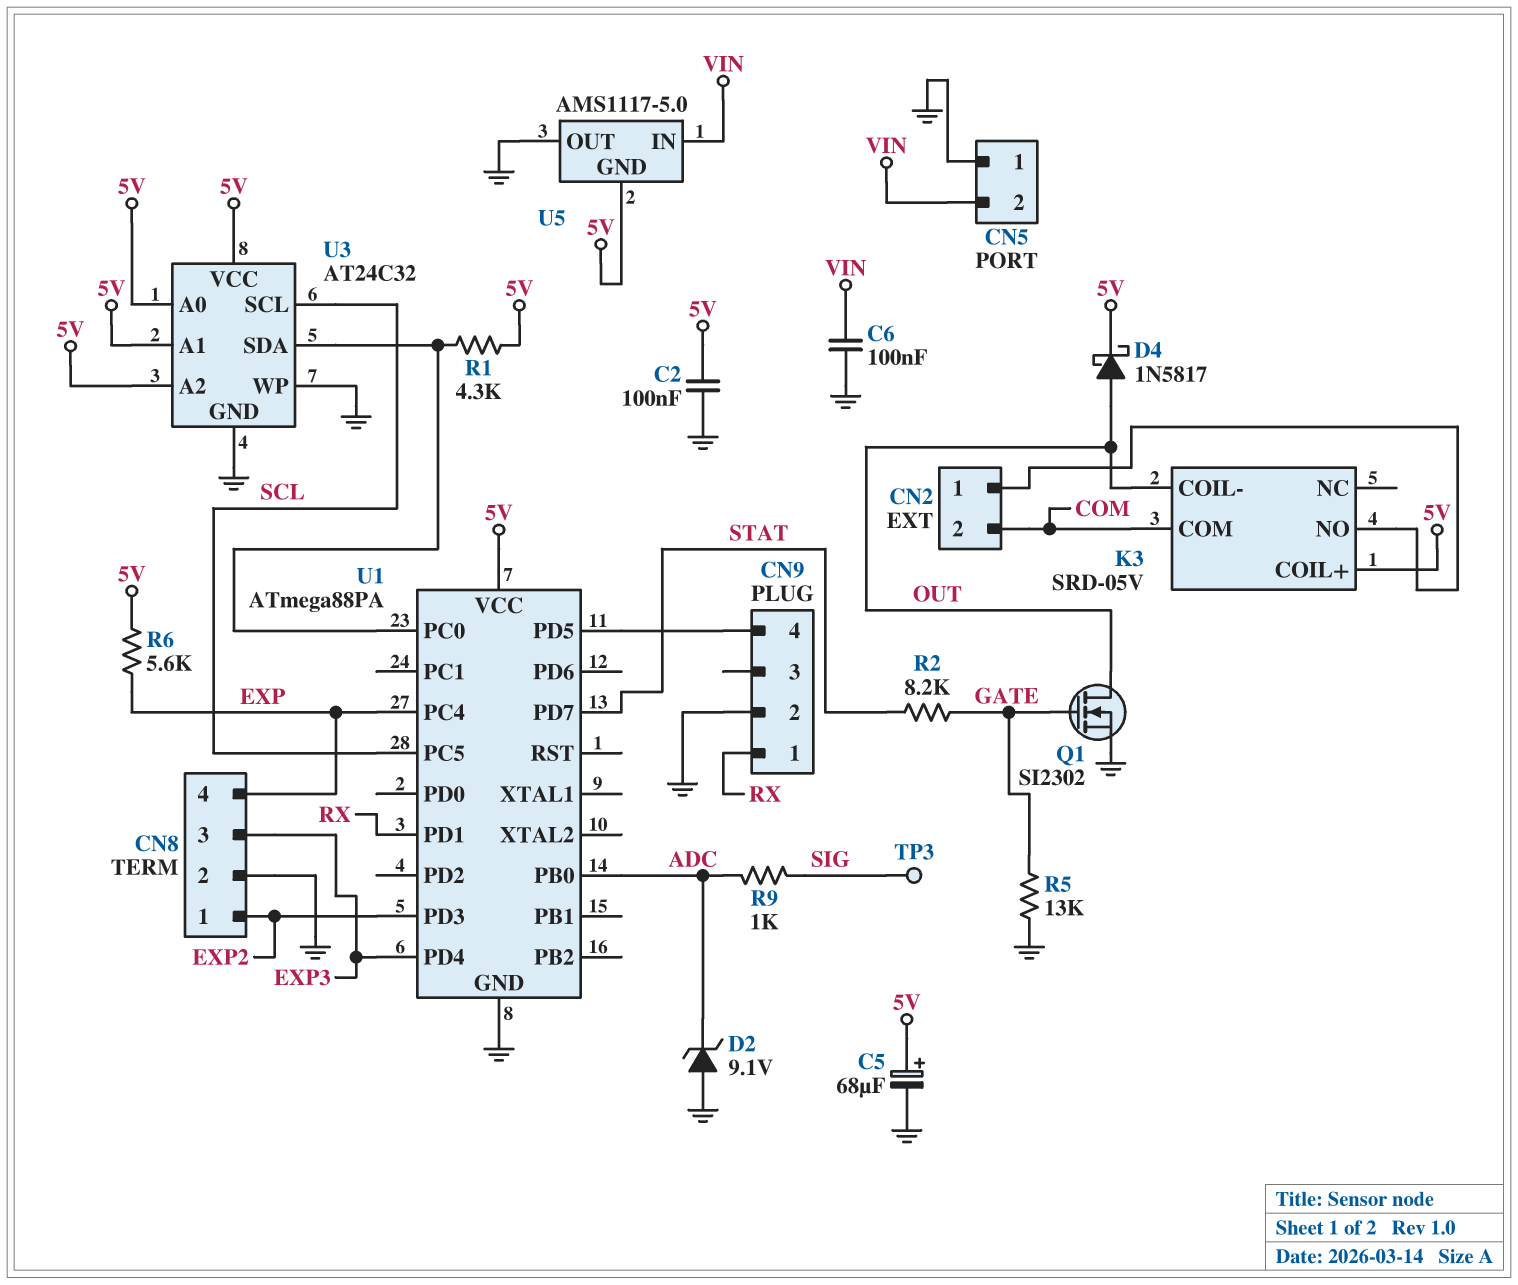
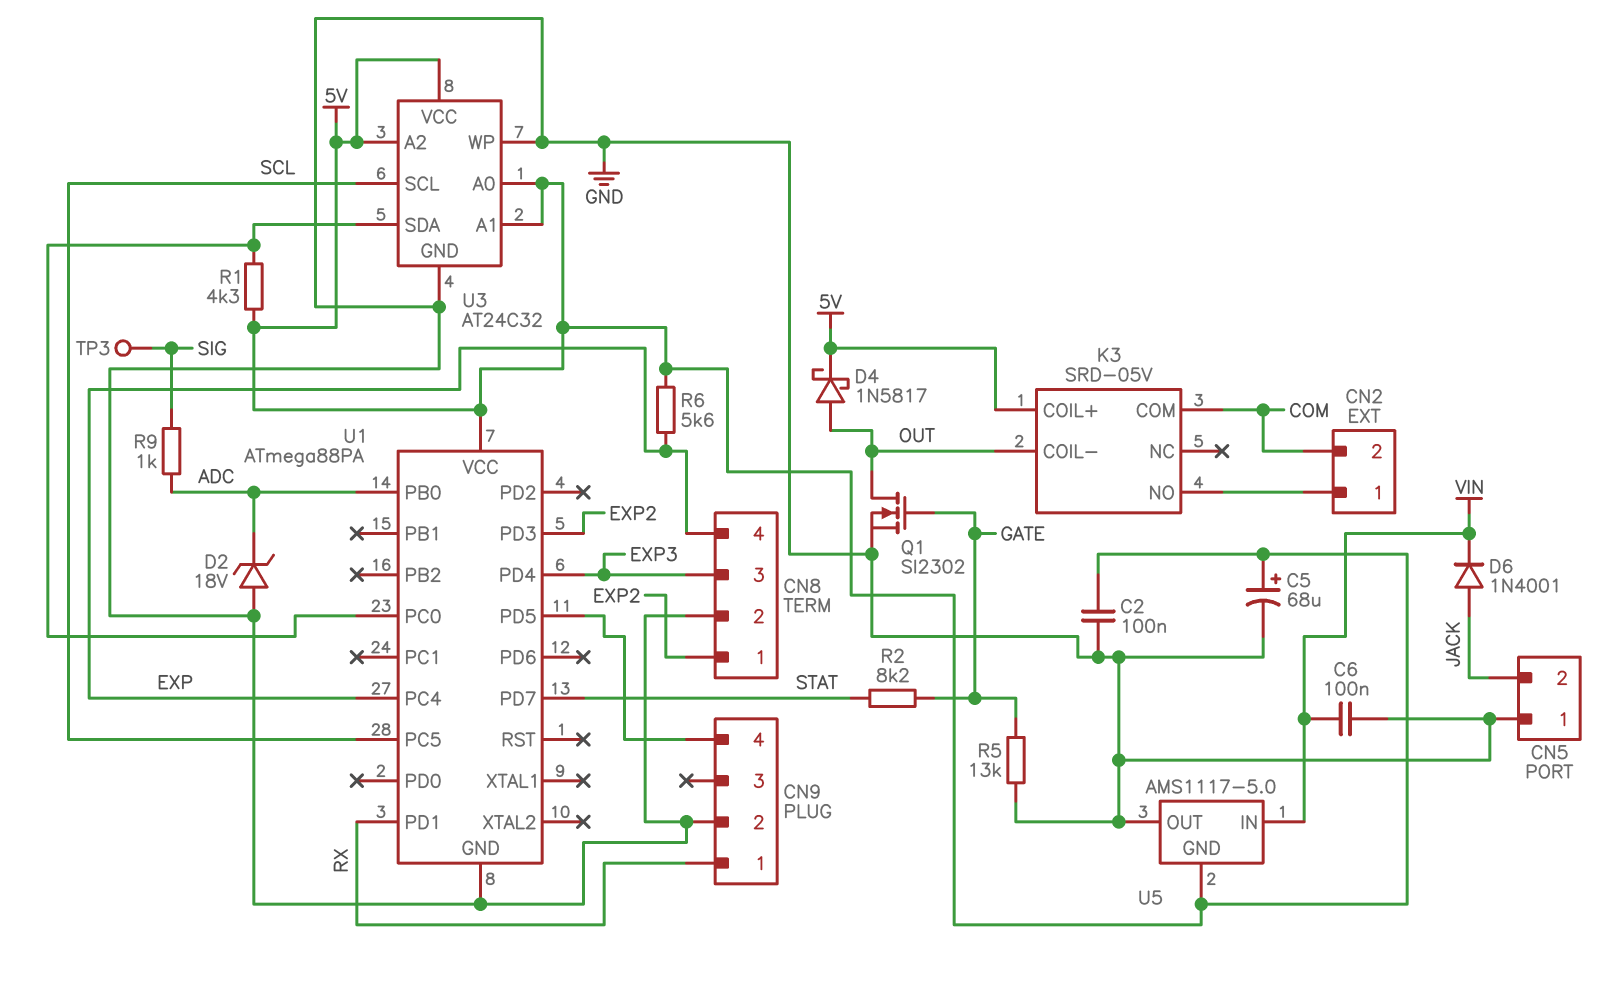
CN5 pin 2: VIN -> JACK
D2: zener 9.1V (A GND, K ADC) -> zener 18V (A GND, K ADC)
D6: none -> diode 1N4001 (A JACK, K VIN)

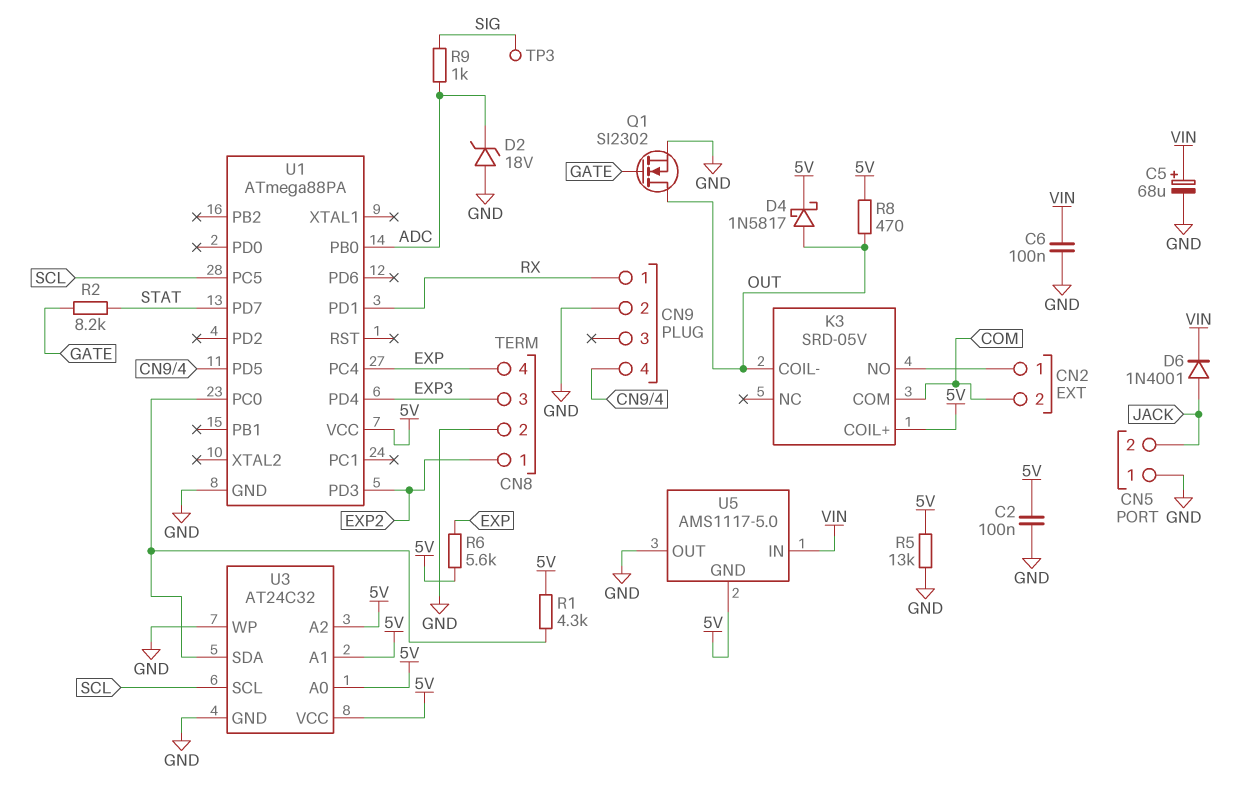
C5: 68uF (plus 5V, minus GND) -> 68uF (plus VIN, minus GND)
R5: 13k (GATE, GND) -> 13k (5V, GND)
R8: none -> 470 (5V, OUT)

